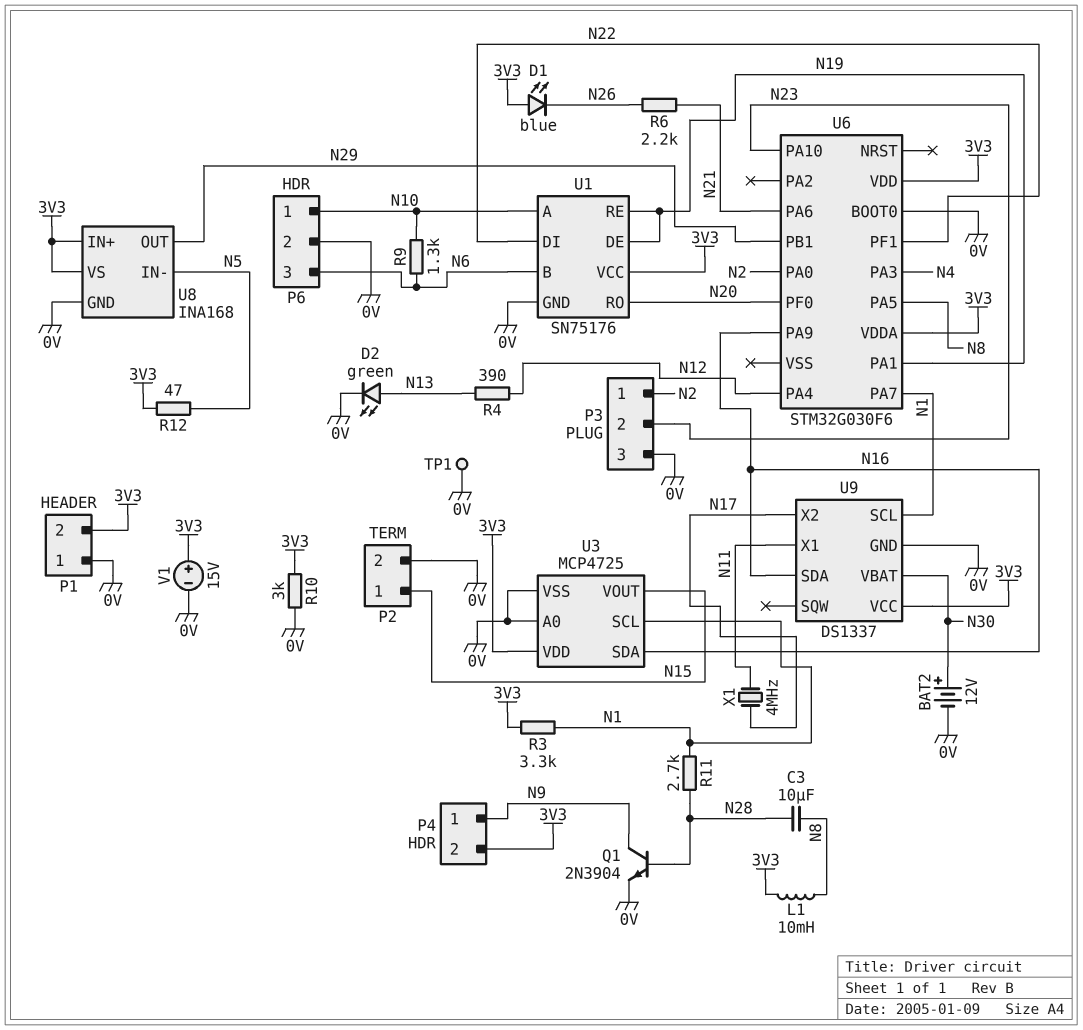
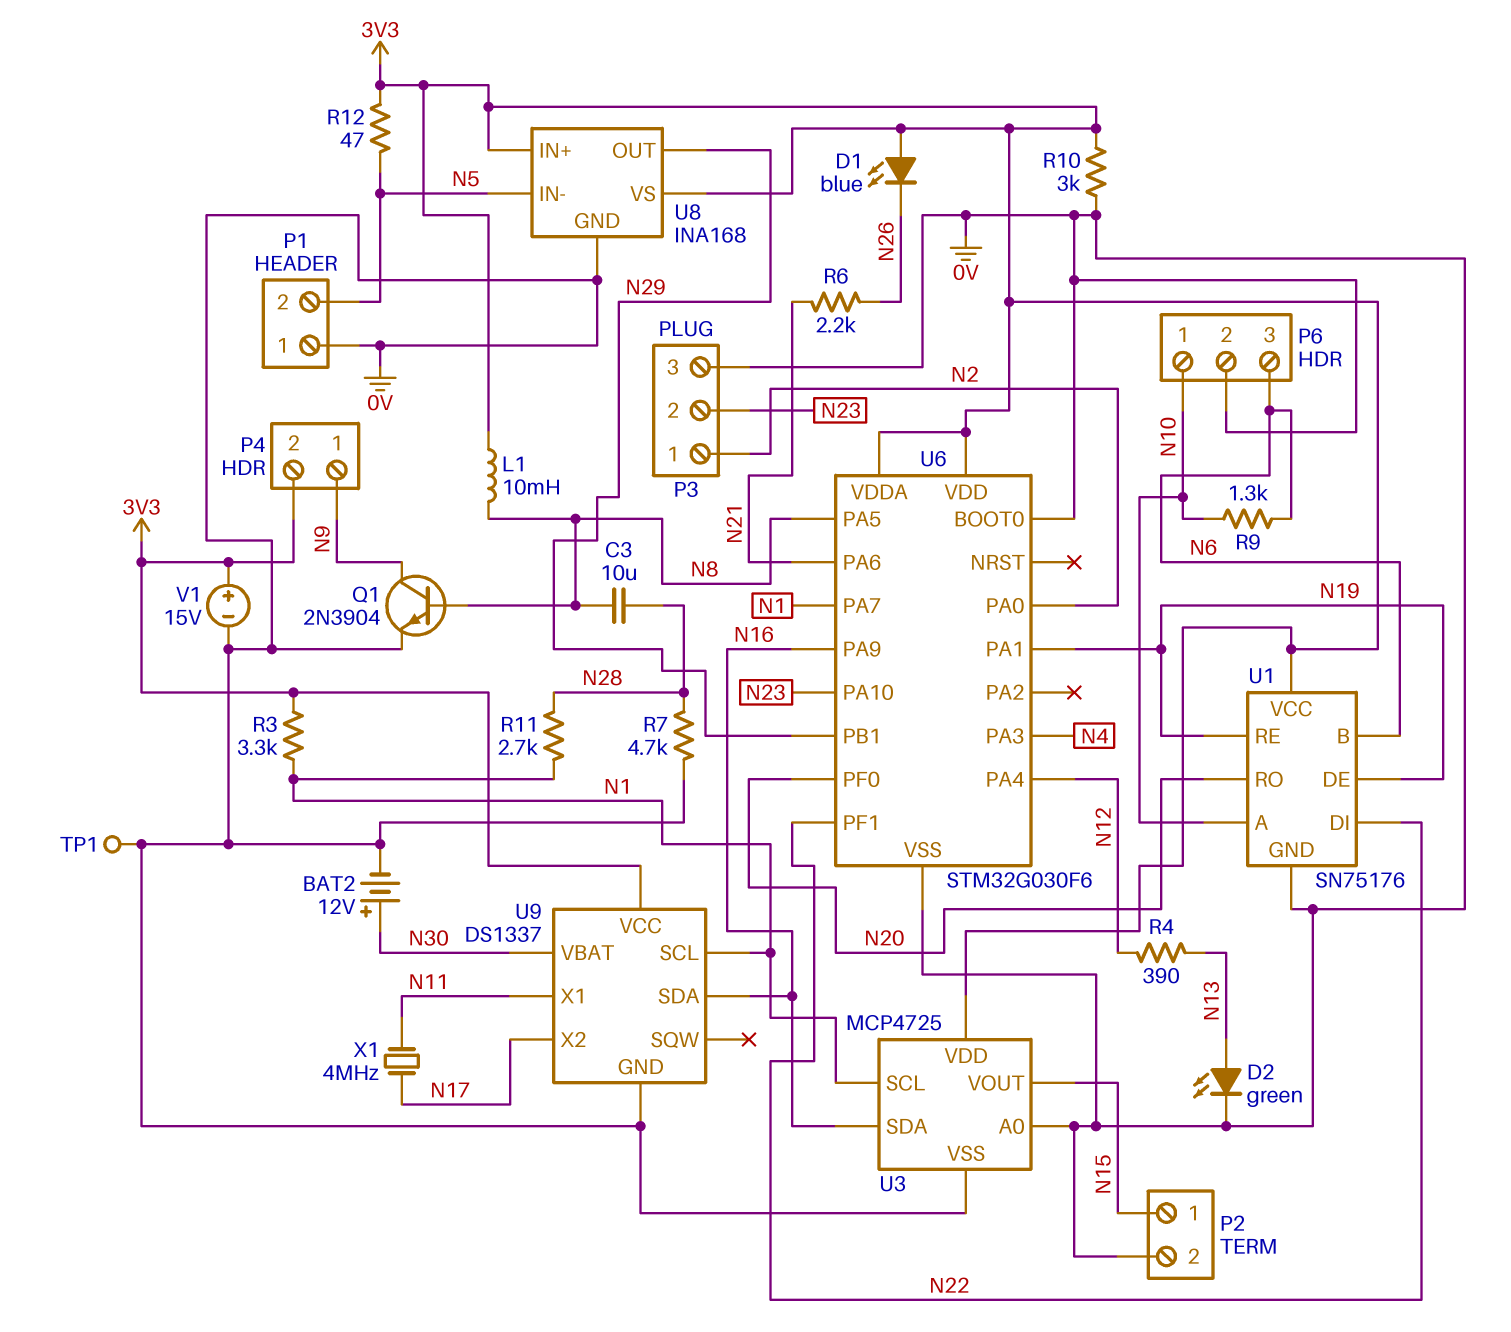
P1 pin 2: 3V3 -> N5
Q1: NPN 2N3904 (B N28, C N9, E 0V) -> NPN 2N3904 (B N8, C N9, E 0V)
R7: none -> 4.7k (0V, N28)
U6 pin VSS: none -> 0V

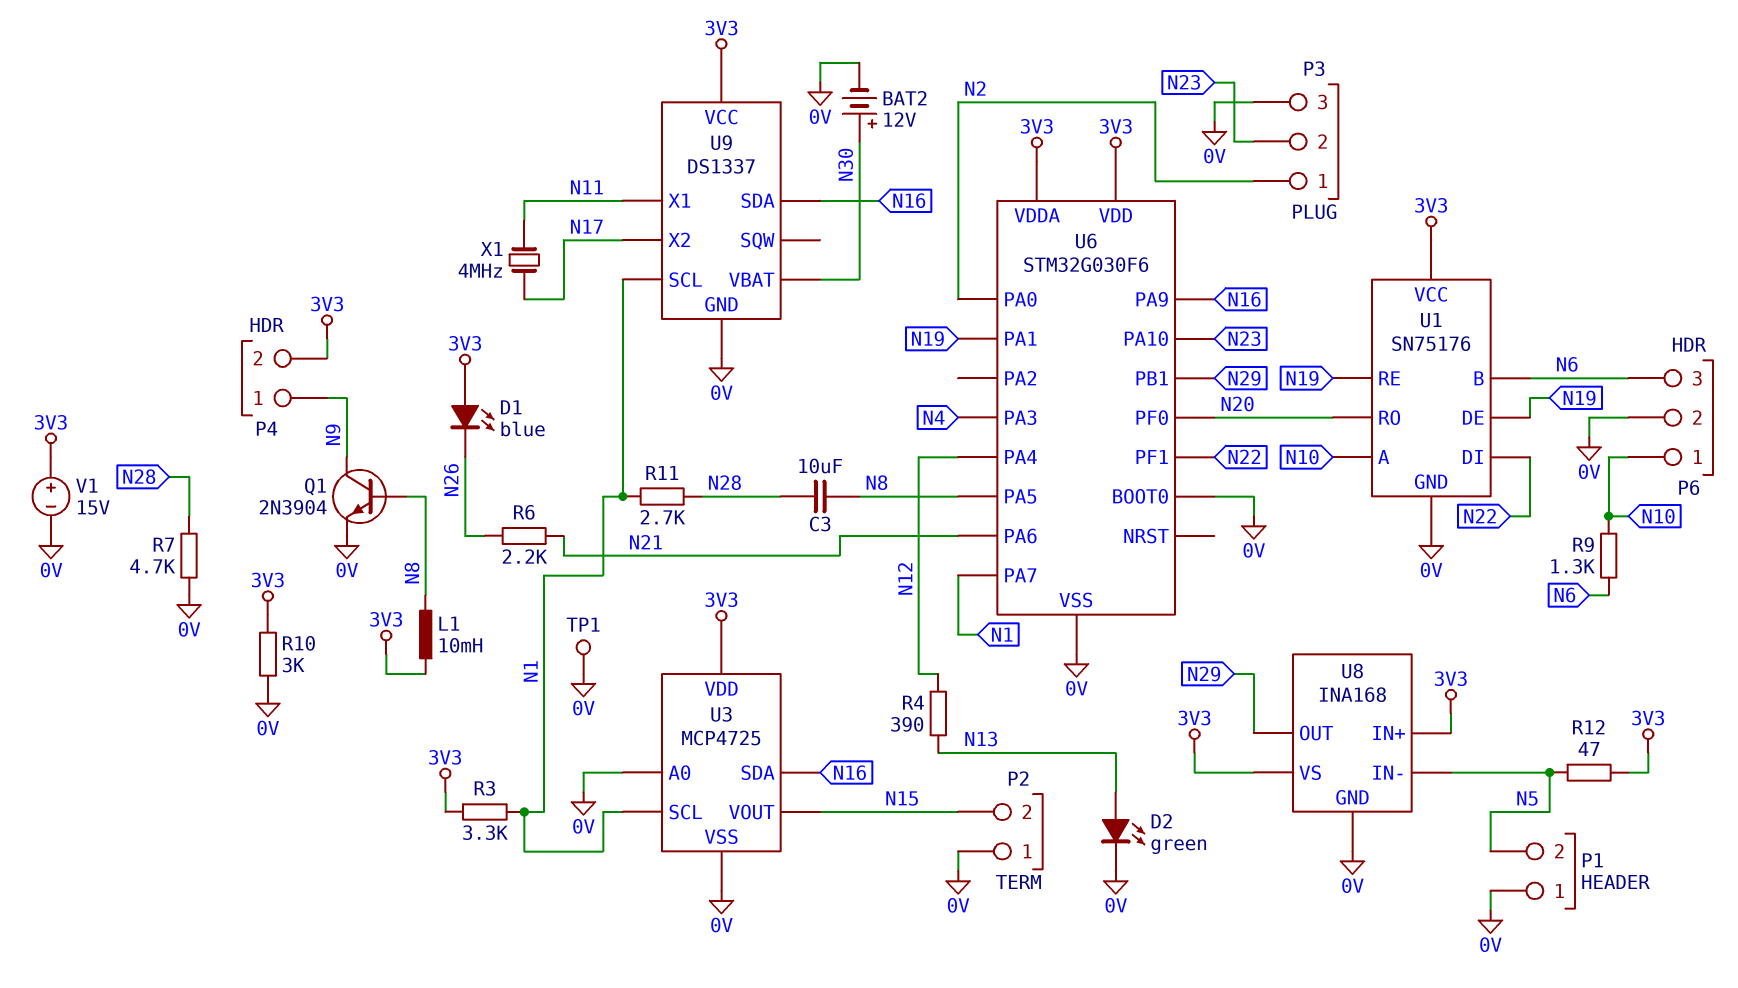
P2 pin 1: N15 -> 0V
P2 pin 2: 0V -> N15

